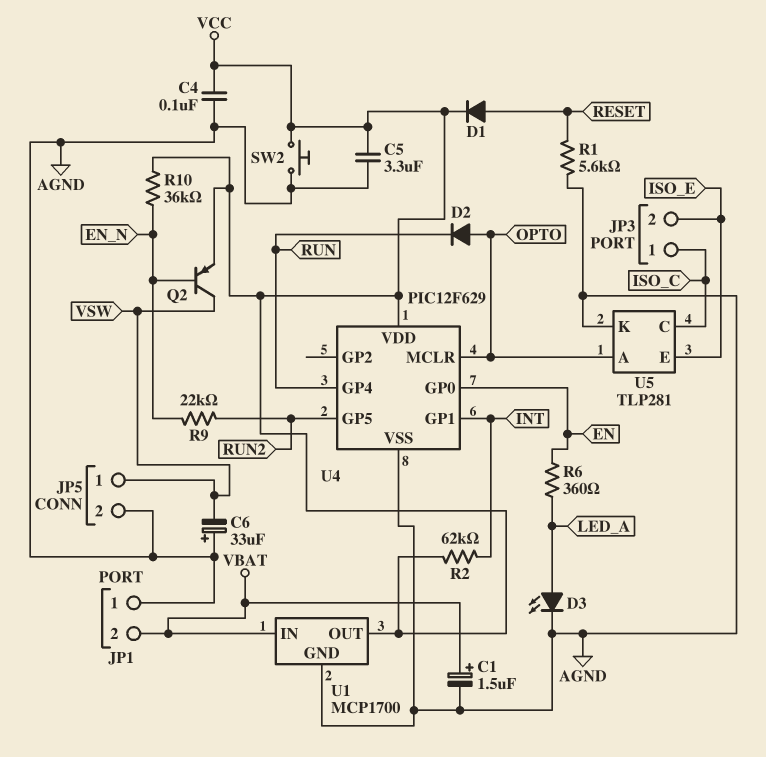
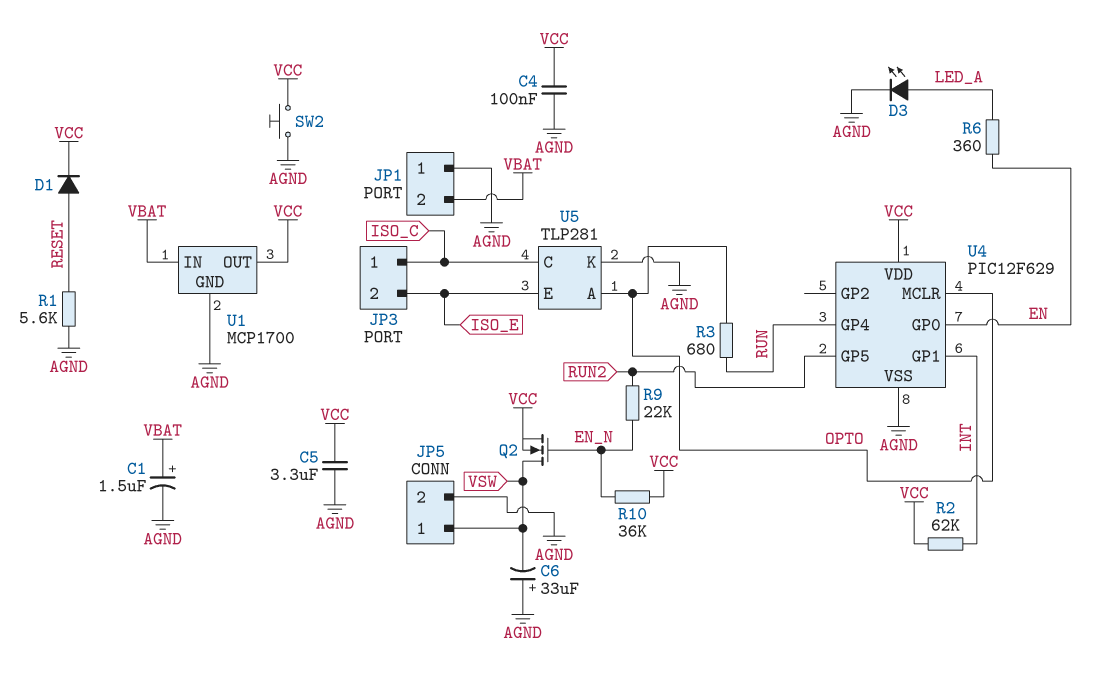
D2: diode (A OPTO, K RUN) -> none
Q2: PNP (B EN_N, C VSW, E VCC) -> NMOS (G EN_N, D VSW, S VCC)
R3: none -> 680 (OPTO, RUN)

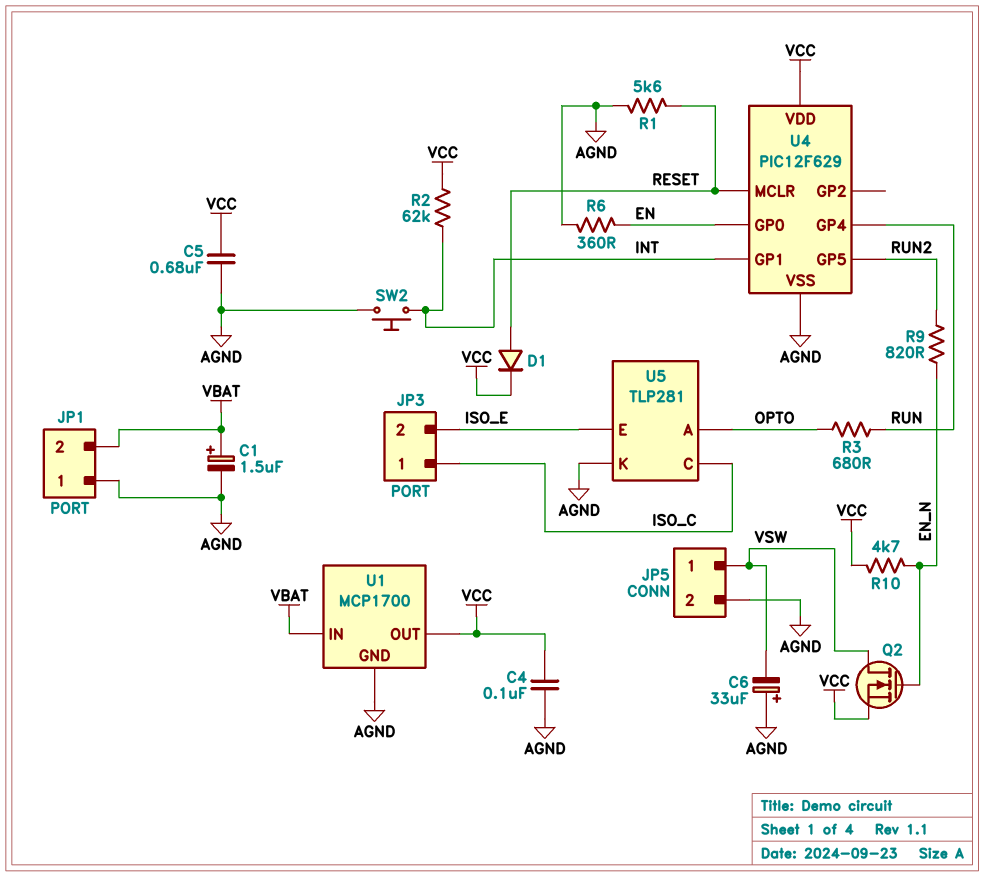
C5: 3.3uF (AGND, VCC) -> 680nF (AGND, VCC)
D3: LED (A LED_A, K AGND) -> none
R6: 360 (EN, LED_A) -> 360 (AGND, EN)
R9: 22k (EN_N, RUN2) -> 820 (EN_N, RUN2)
R10: 36k (EN_N, VCC) -> 4.7k (EN_N, VCC)
SW2: button (AGND, VCC) -> button (AGND, INT)
U4 pin MCLR: OPTO -> RESET

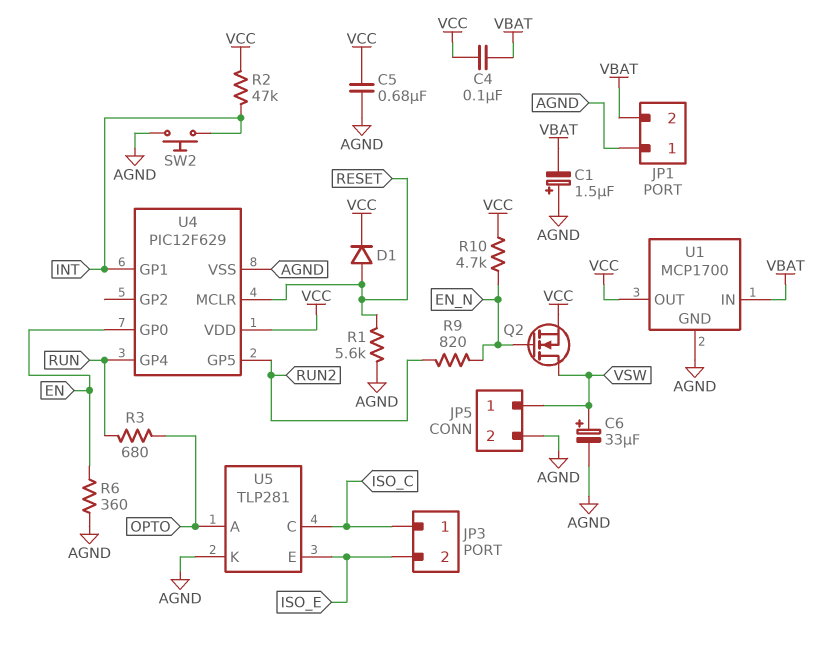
C1: 1.5uF (plus VBAT, minus AGND) -> 1.5uF (plus AGND, minus VBAT)
C4: 100nF (AGND, VCC) -> 100nF (VBAT, VCC)
C6: 33uF (plus AGND, minus VSW) -> 33uF (plus VSW, minus AGND)
R2: 62k (INT, VCC) -> 47k (INT, VCC)

